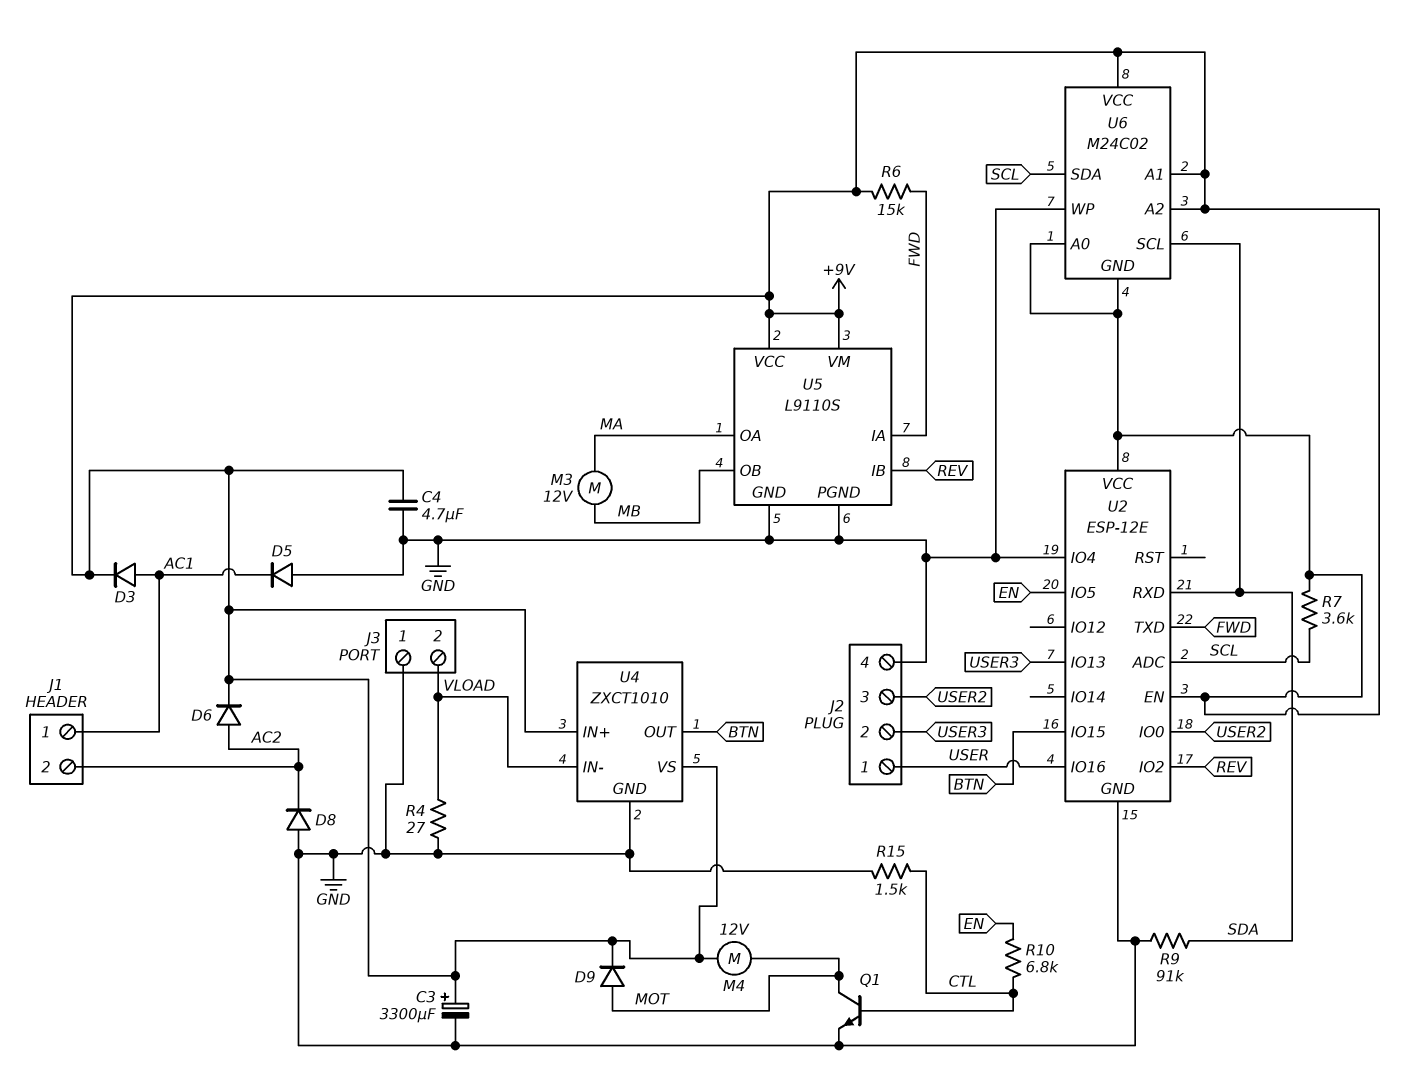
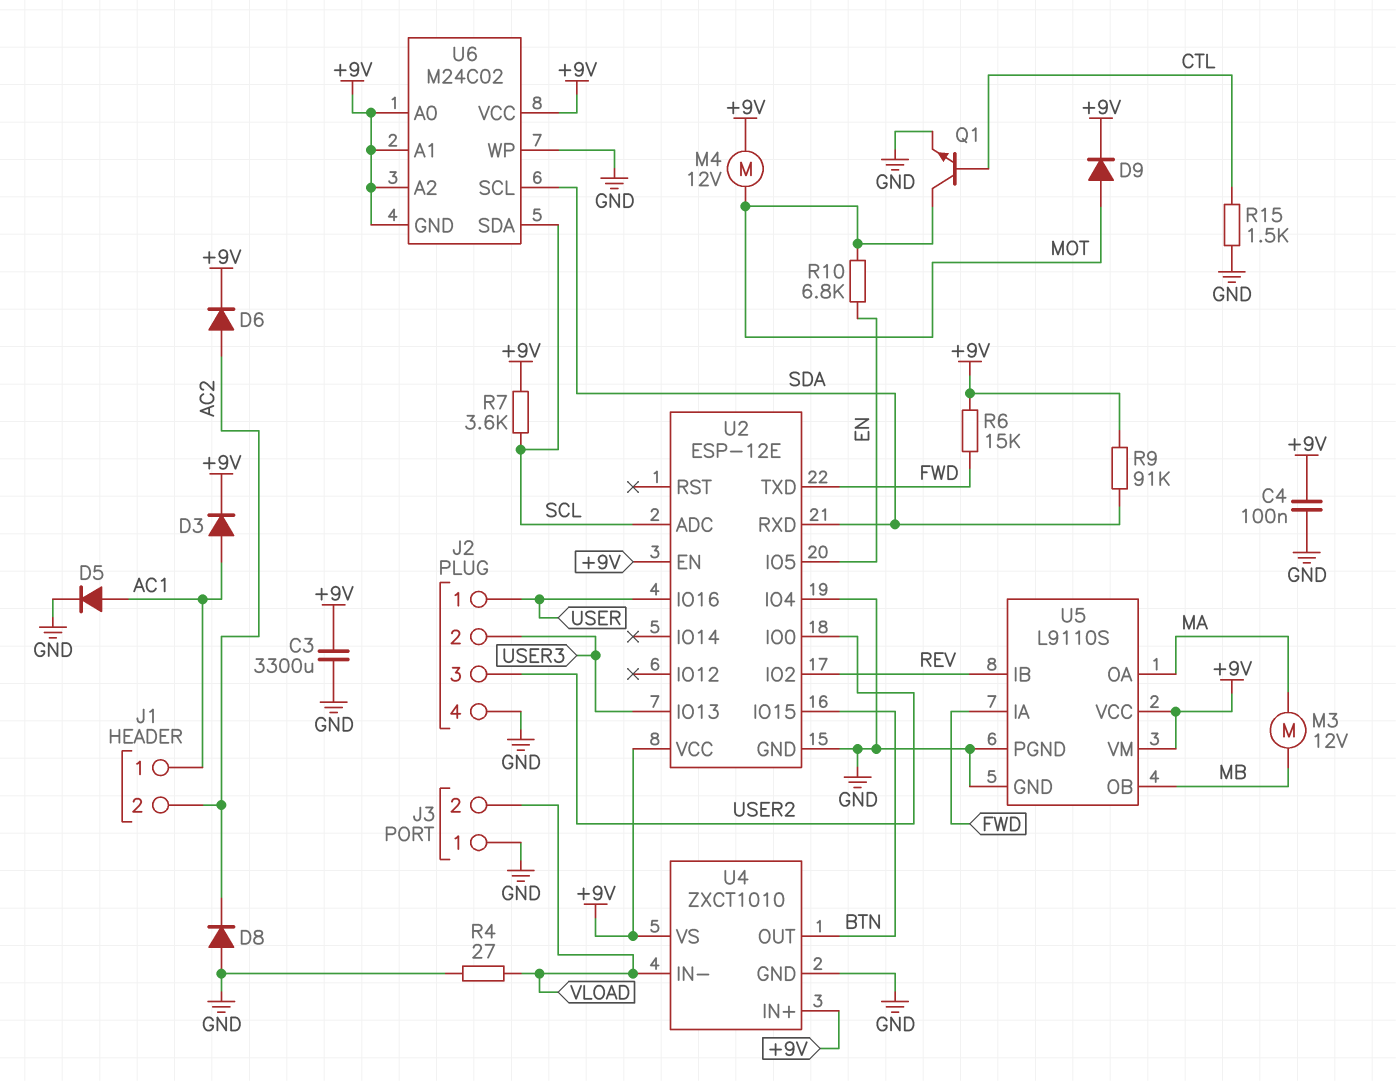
C3: 3300uF (plus +9V, minus GND) -> 3300uF (+9V, GND)
C4: 4.7uF (+9V, GND) -> 100nF (+9V, GND)
D5: diode (A GND, K AC1) -> diode (A AC1, K GND)
R9: 91k (GND, SDA) -> 91k (+9V, SDA)
R10: 6.8k (CTL, EN) -> 6.8k (EN, MOT)

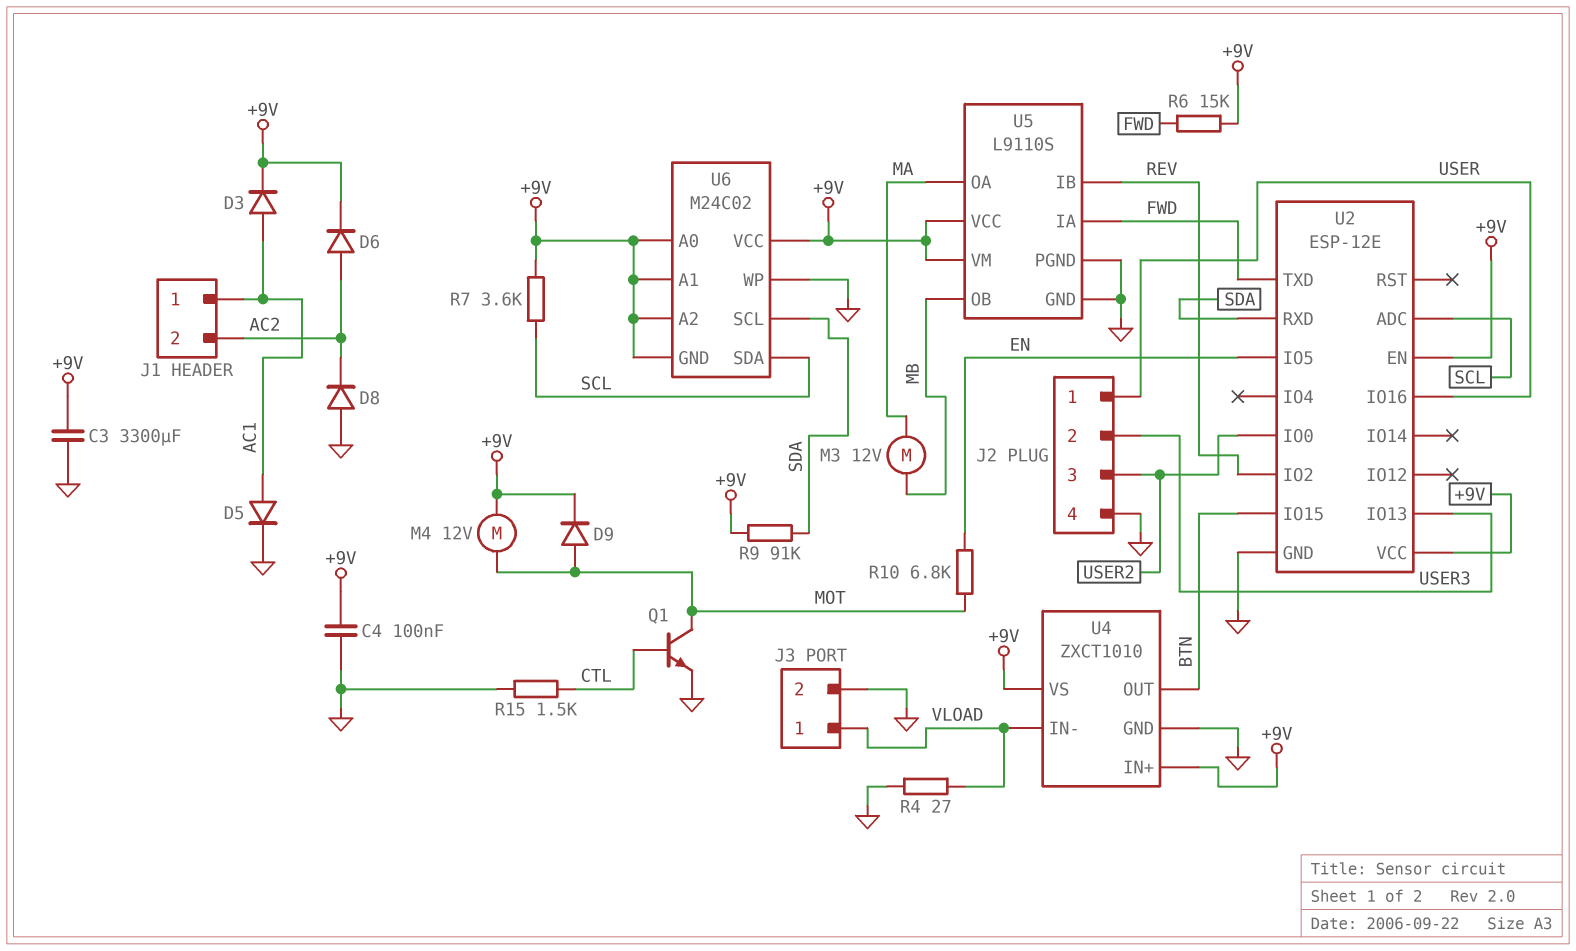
J3 pin 1: GND -> VLOAD
J3 pin 2: VLOAD -> GND
U2 pin IO4: GND -> none

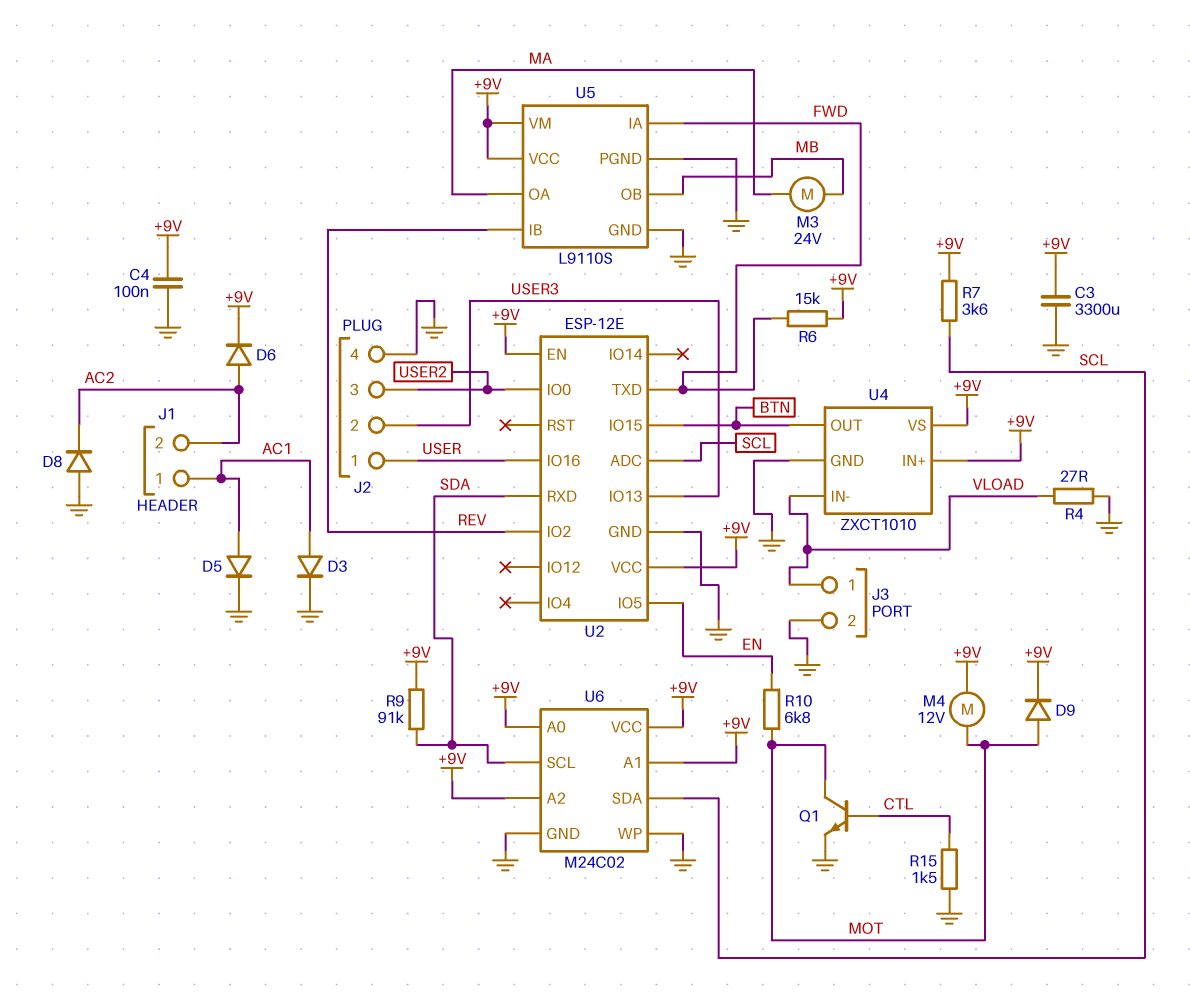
D3: diode (A AC1, K +9V) -> diode (A AC1, K GND)
M3: motor 12V (MA, MB) -> motor 24V (MA, MB)
U6 pin GND: +9V -> GND

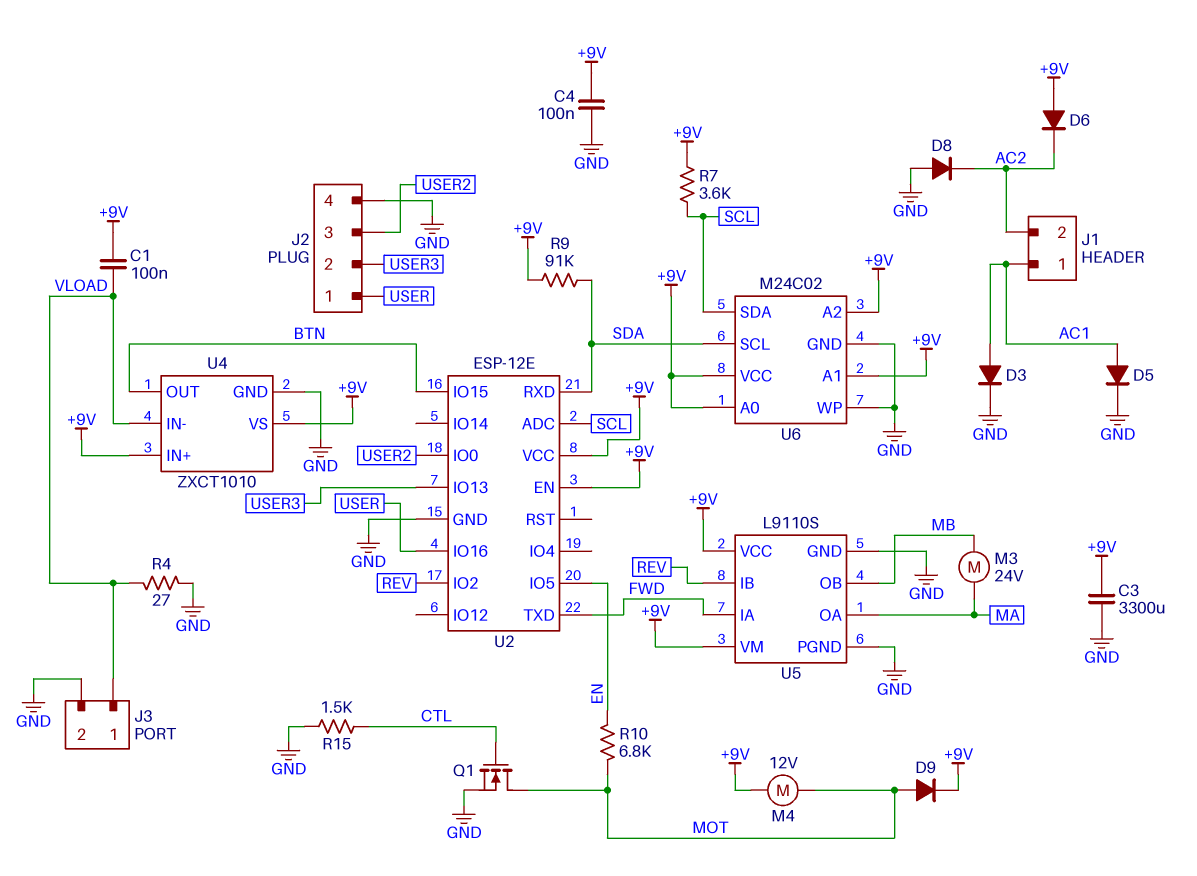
C1: none -> 100nF (+9V, VLOAD)
D6: diode (A AC2, K +9V) -> diode (A +9V, K AC2)
Q1: NPN (B CTL, C MOT, E GND) -> NMOS (G CTL, D MOT, S GND)
R6: 15k (+9V, FWD) -> none

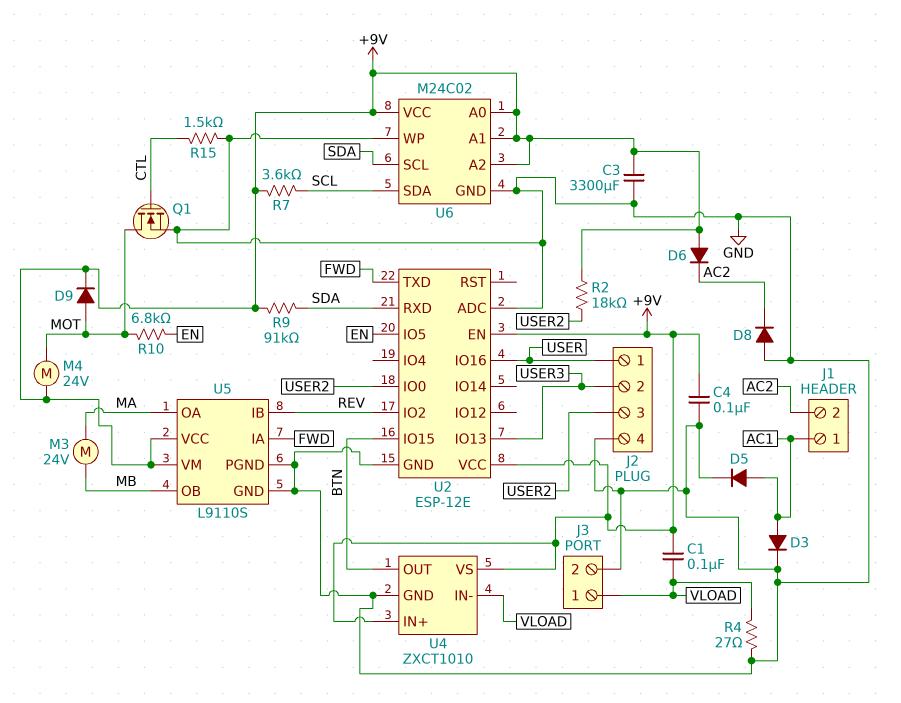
M4: motor 12V (+9V, MOT) -> motor 24V (+9V, MOT)
R2: none -> 18k (+9V, USER2)
U2 pin ADC: SCL -> GND

